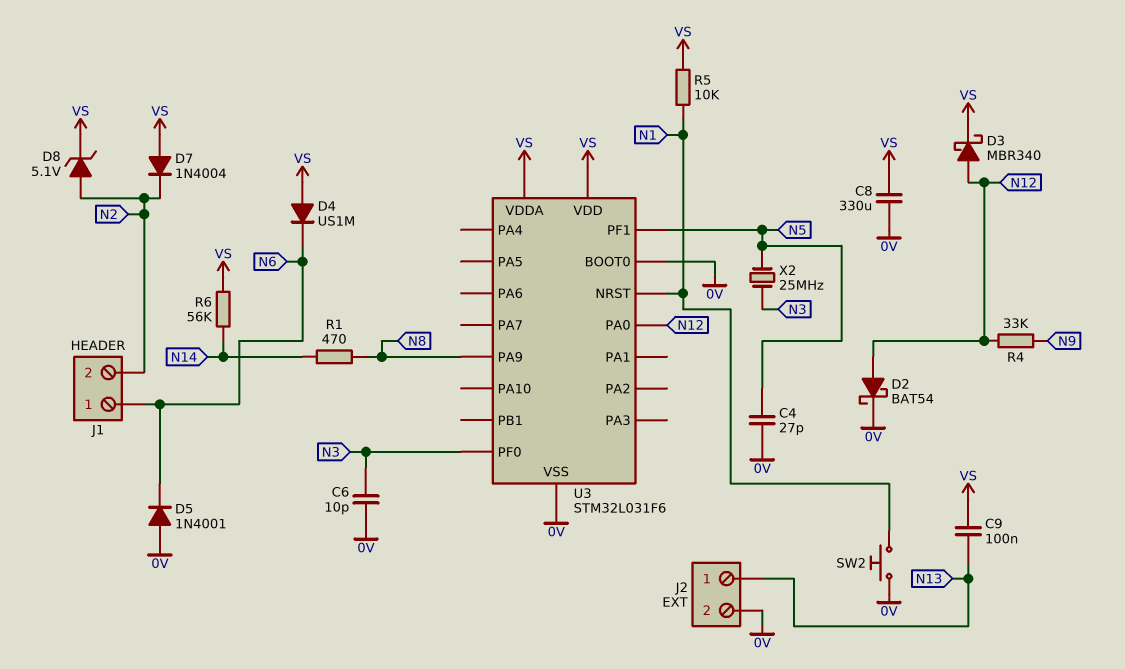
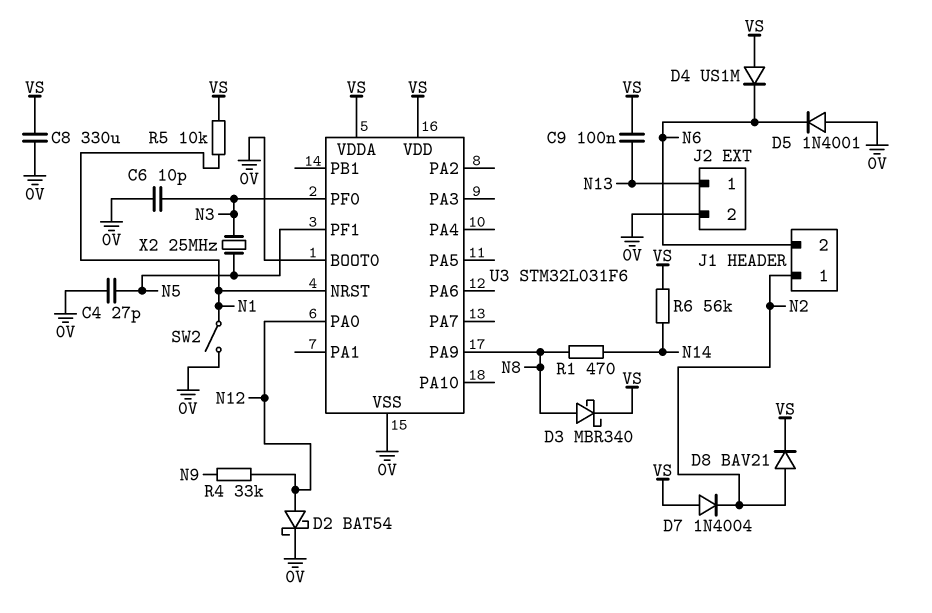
D3: schottky MBR340 (A N12, K VS) -> schottky MBR340 (A N8, K VS)
D8: zener 5.1V (A N2, K VS) -> diode BAV21 (A N2, K VS)
J1 pin 1: N6 -> N2
J1 pin 2: N2 -> N6
SW2: button (0V, N1) -> switch (0V, N1)

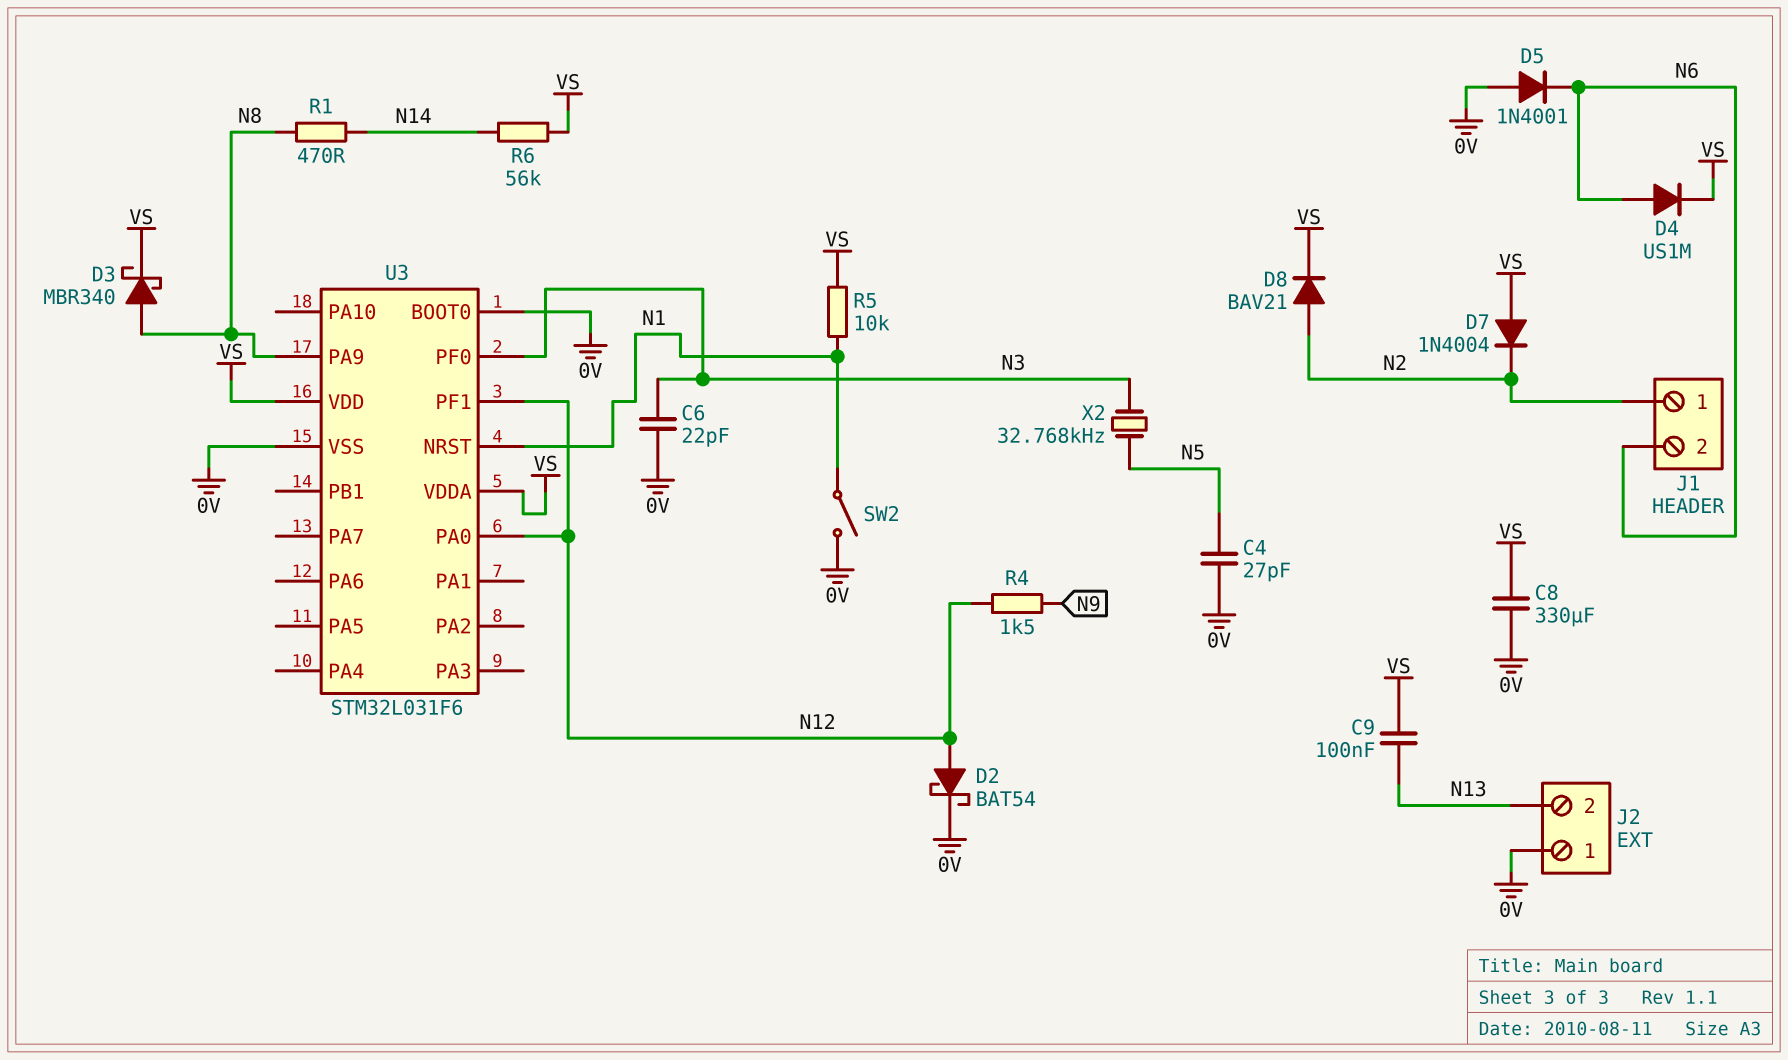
C6: 10pF (0V, N3) -> 22pF (0V, N3)
D4: diode US1M (A VS, K N6) -> diode US1M (A N6, K VS)
J2 pin 1: N13 -> 0V
J2 pin 2: 0V -> N13
R4: 33k (N9, N12) -> 1.5k (N9, N12)
U3 pin PF1: N5 -> N12
X2: 25MHz (N3, N5) -> 32.768kHz (N3, N5)

